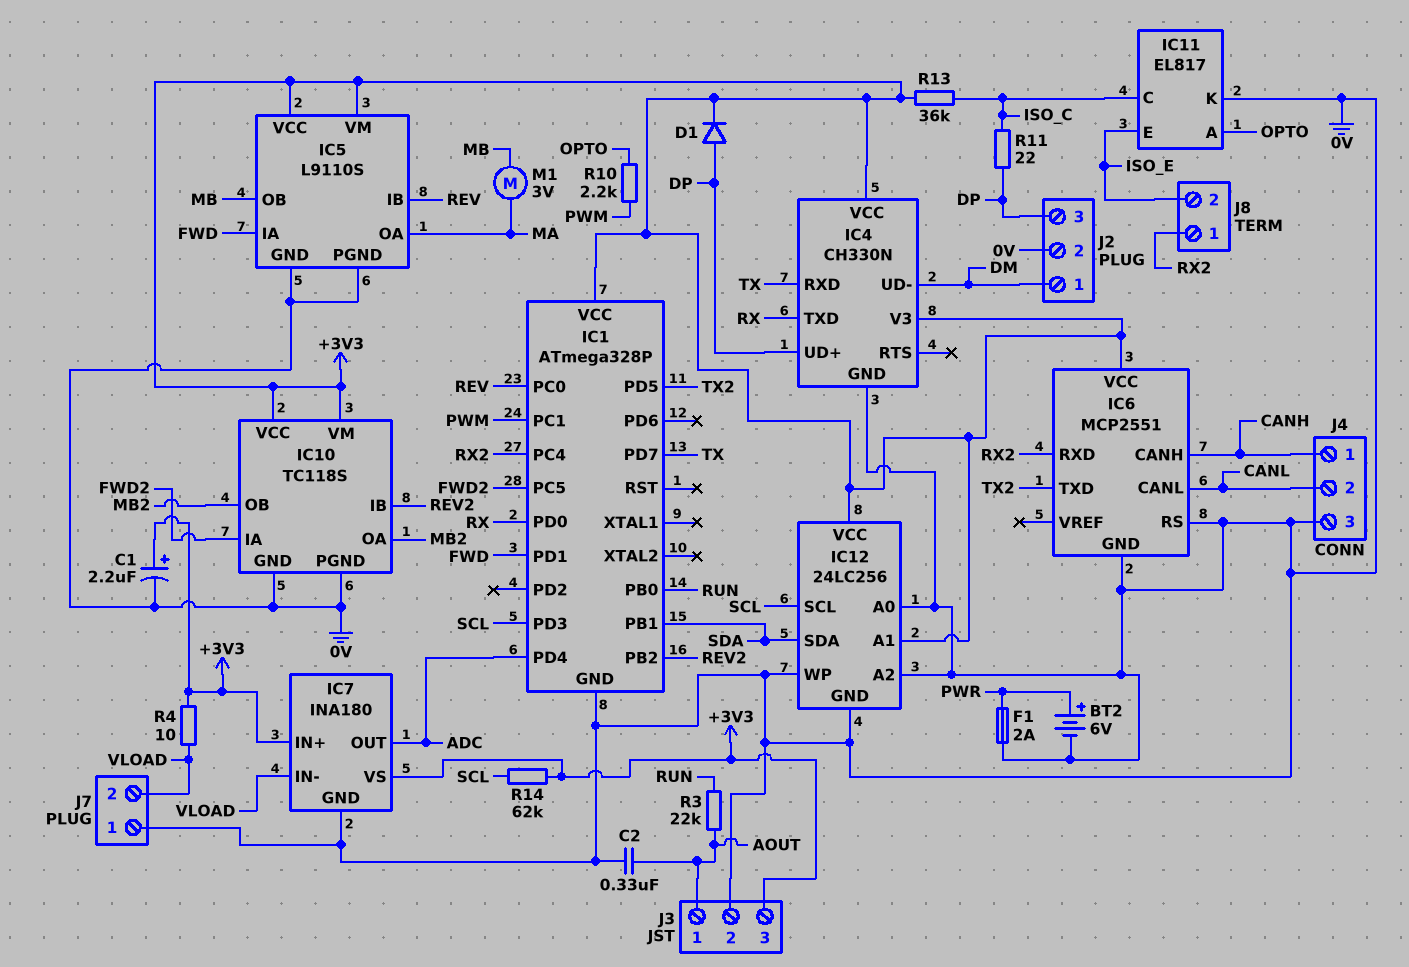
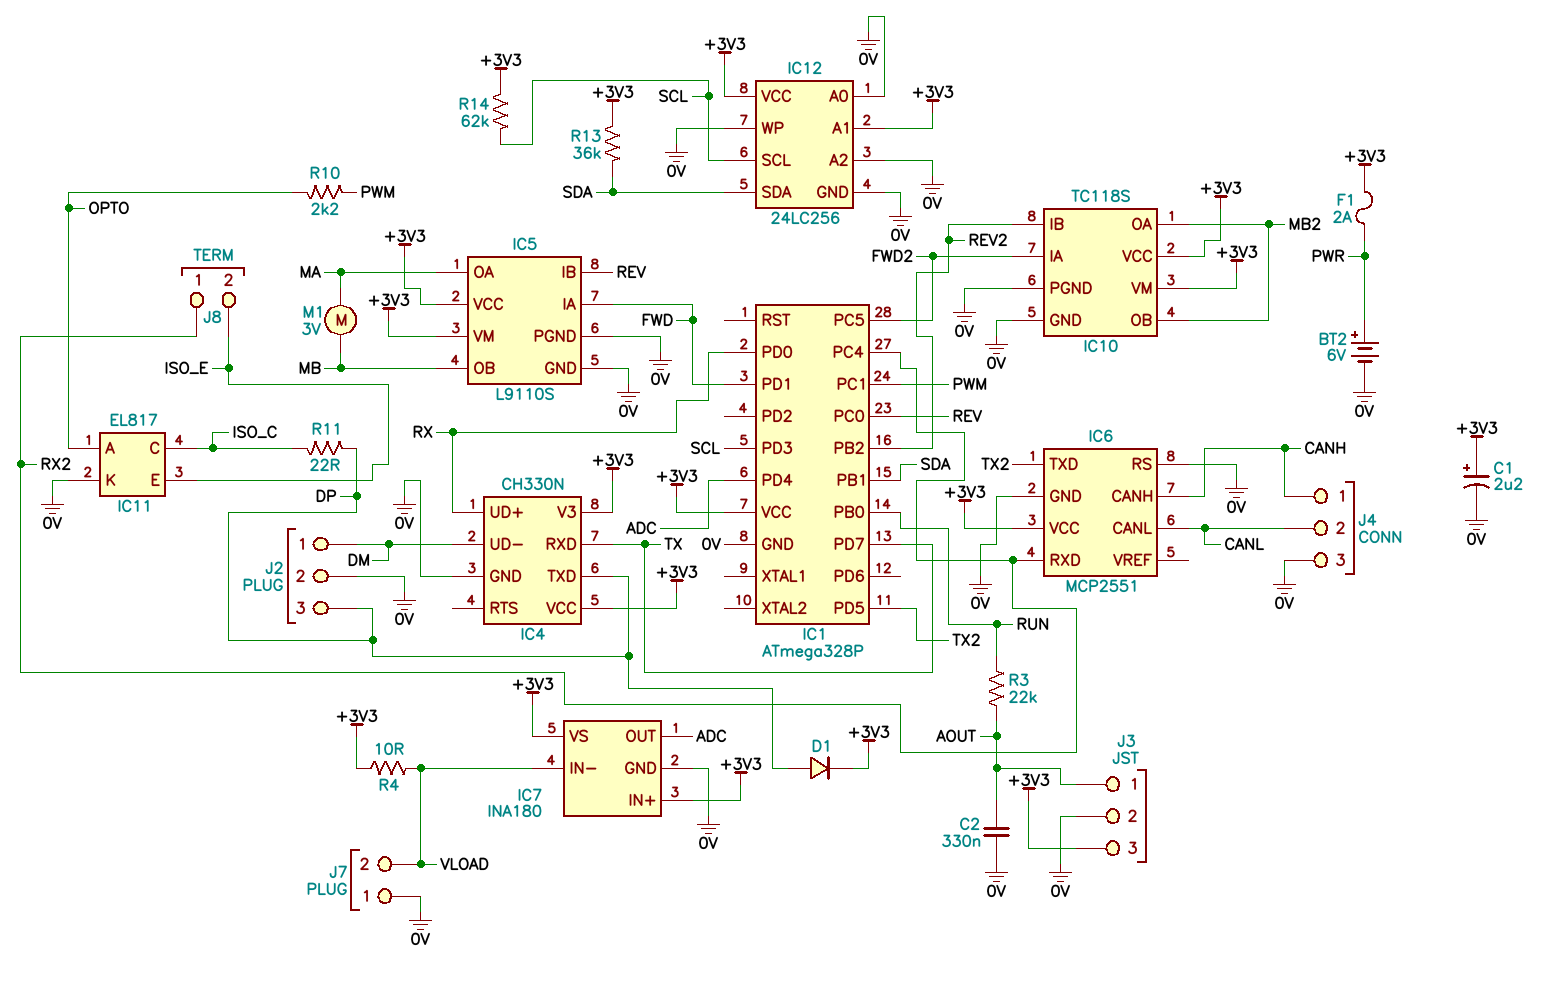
F1: 2A (0V, PWR) -> 2A (+3V3, PWR)
IC4 pin TXD: RX -> DP
IC4 pin UD+: DP -> RX
R13: 36k (+3V3, ISO_C) -> 36k (+3V3, SDA)

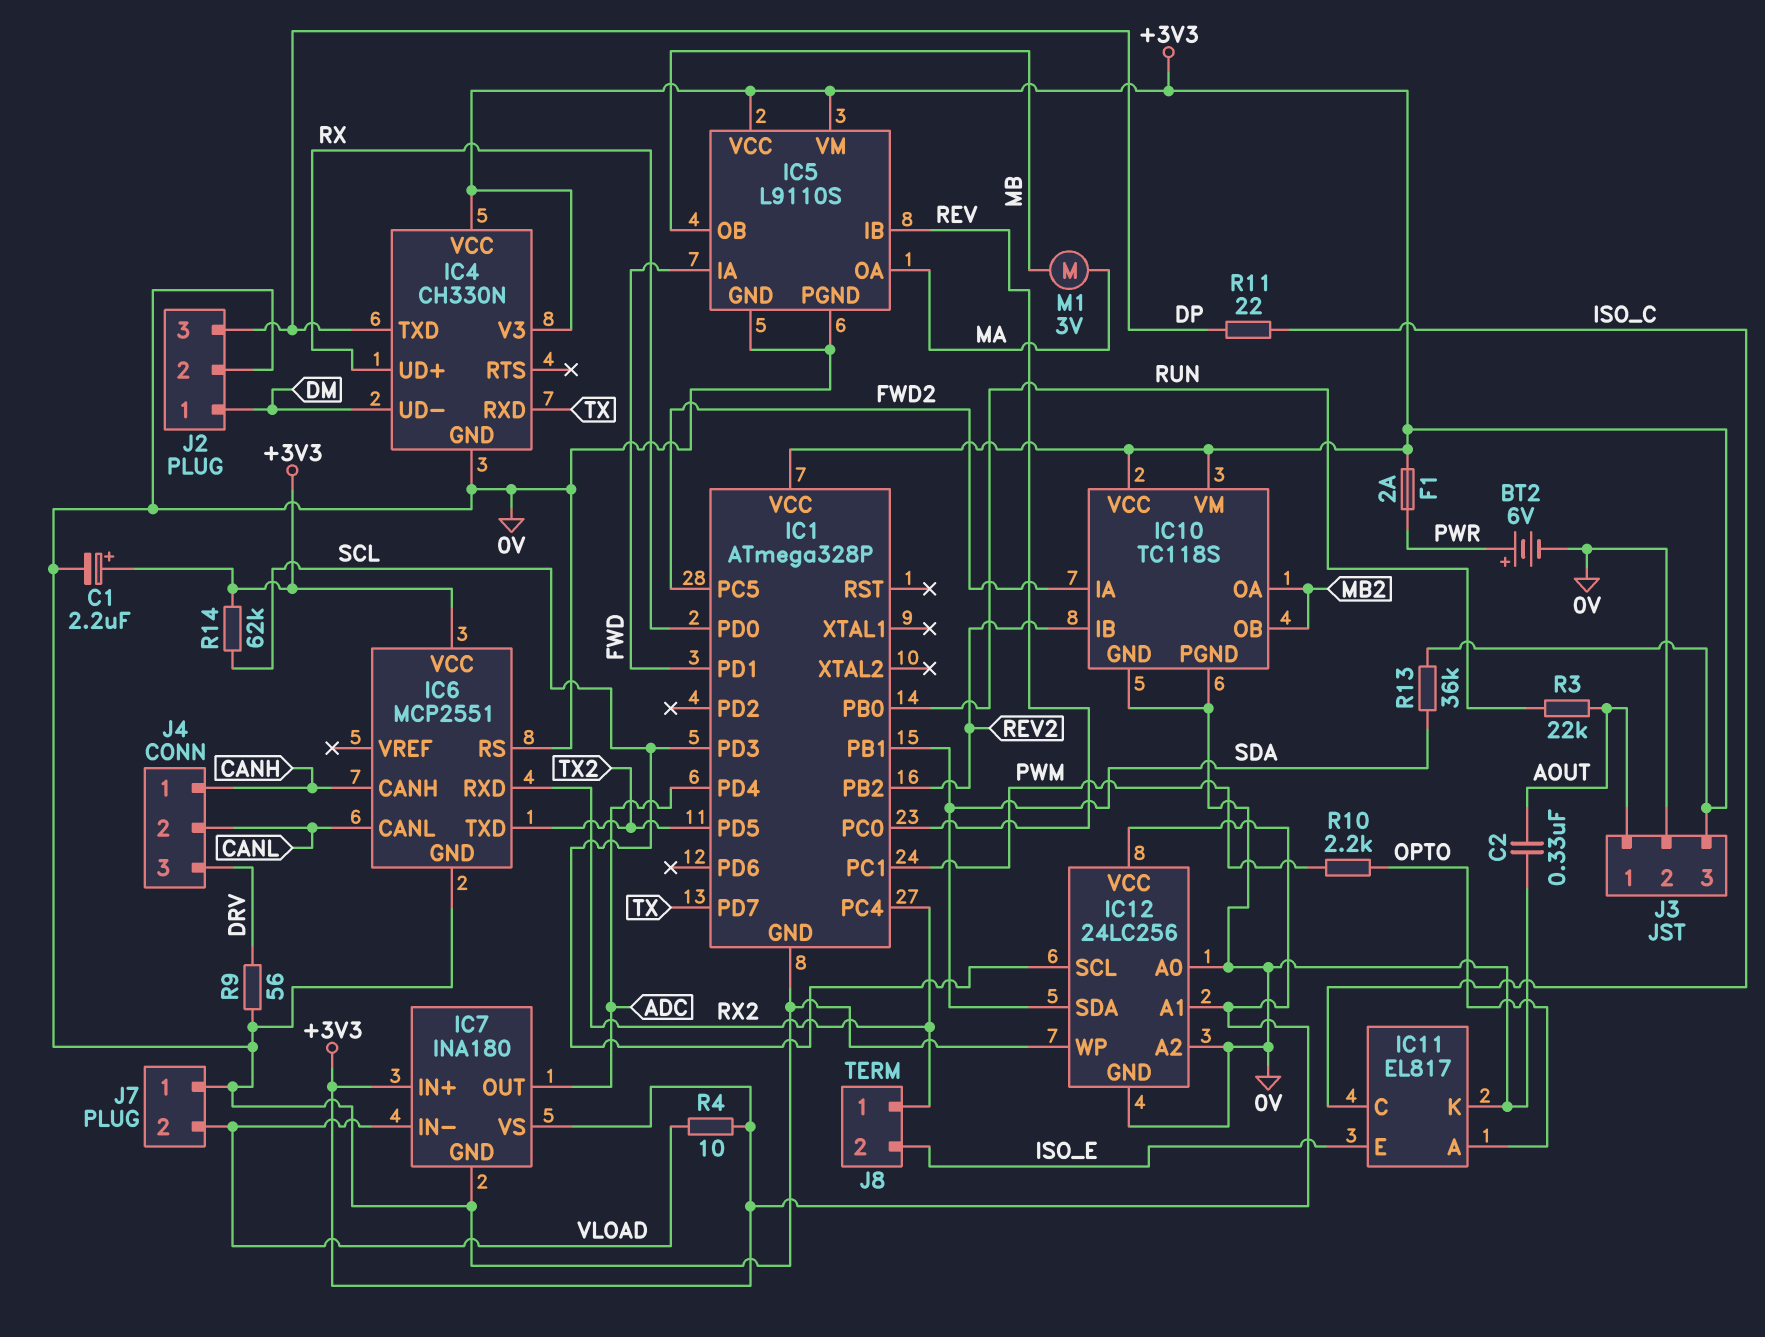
D1: diode (A DP, K +3V3) -> none
J4 pin 3: 0V -> DRV
R9: none -> 56 (0V, DRV)

